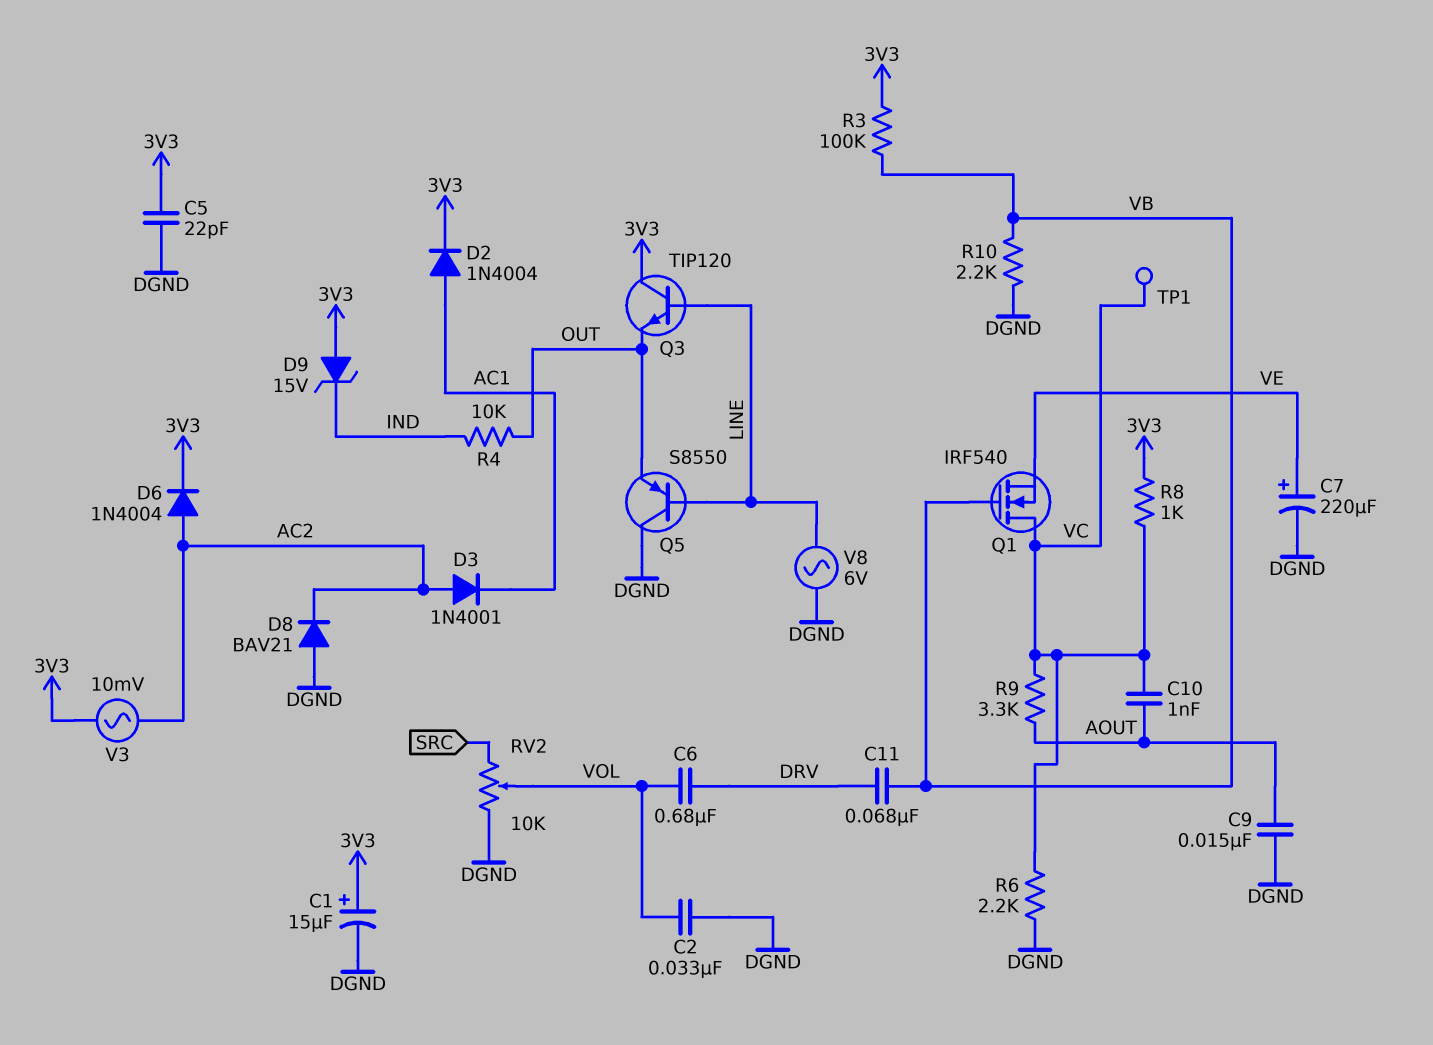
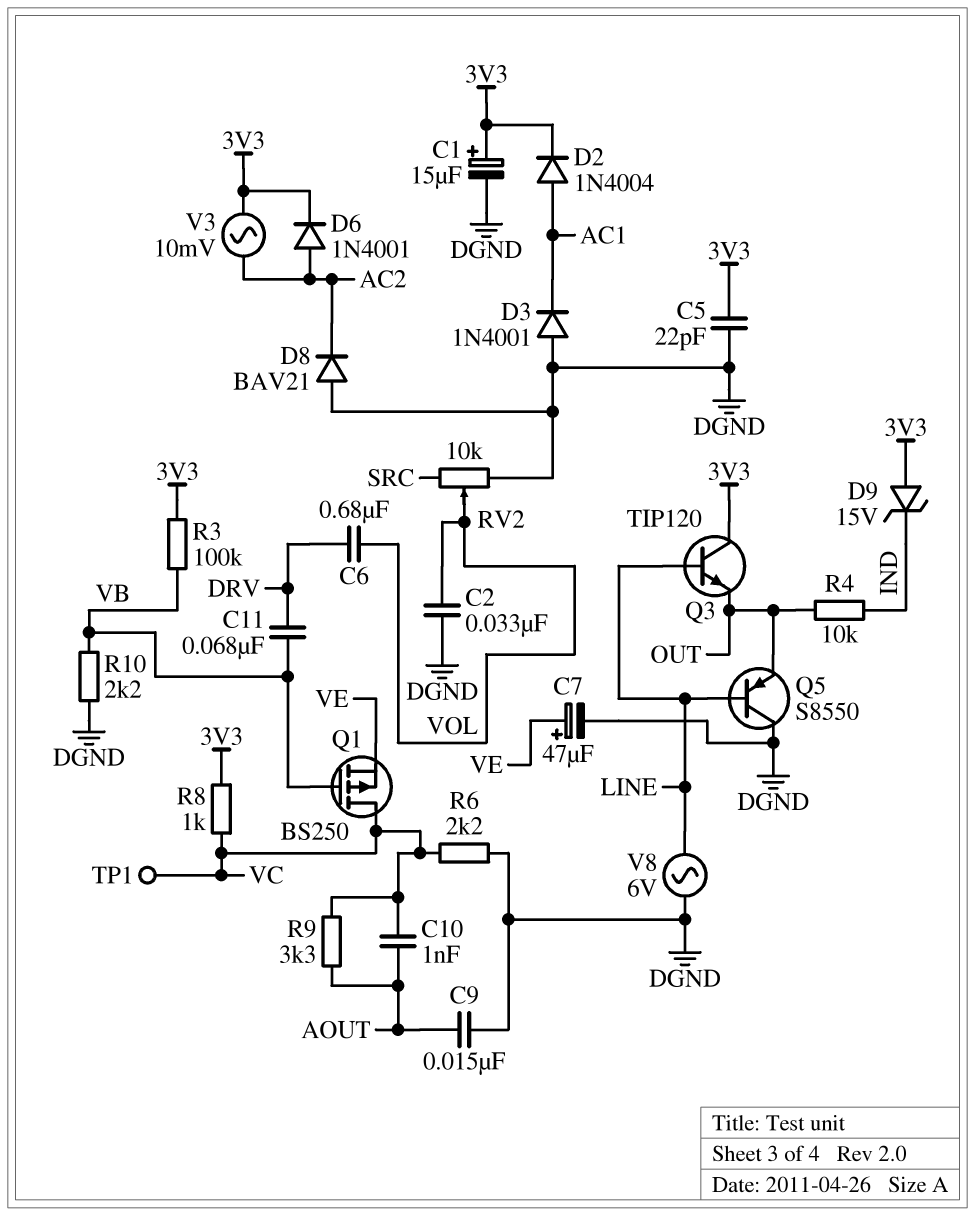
C7: 220uF (plus VE, minus DGND) -> 47uF (plus VE, minus DGND)
D3: diode 1N4001 (A AC2, K AC1) -> diode 1N4001 (A DGND, K AC1)
D6: diode 1N4004 (A AC2, K 3V3) -> diode 1N4001 (A AC2, K 3V3)
Q1: NMOS IRF540 (G VB, D VC, S VE) -> PMOS BS250 (G VB, D VC, S VE)

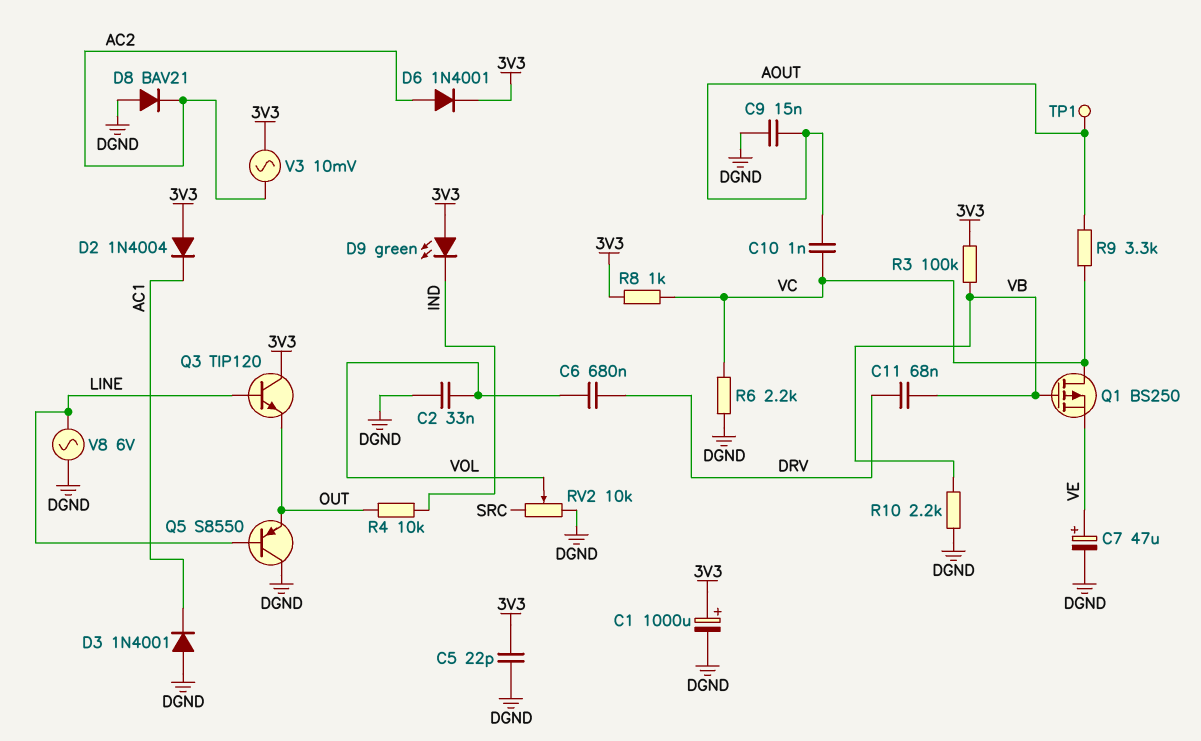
C1: 15uF (plus 3V3, minus DGND) -> 1000uF (plus 3V3, minus DGND)
D2: diode 1N4004 (A AC1, K 3V3) -> diode 1N4004 (A 3V3, K AC1)
D9: zener 15V (A 3V3, K IND) -> LED green (A 3V3, K IND)
TP1: test point (VC) -> test point (AOUT)

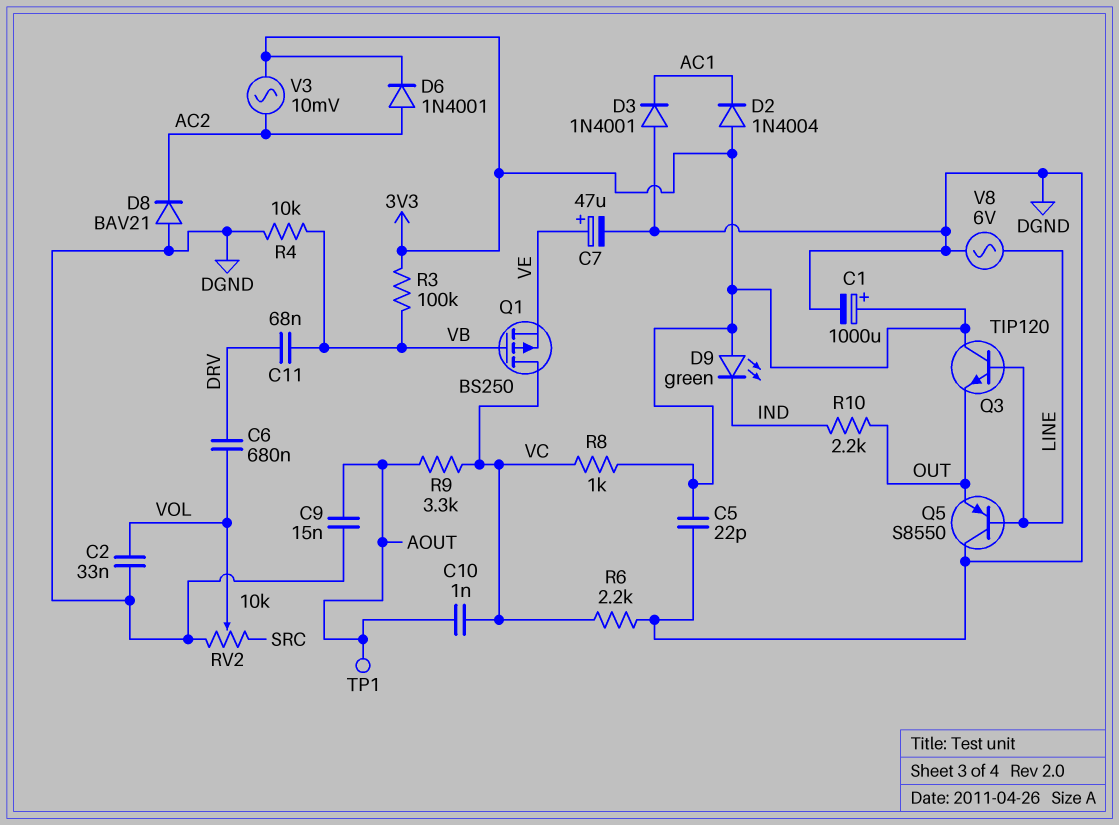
R4: 10k (IND, OUT) -> 10k (DGND, VB)
R10: 2.2k (DGND, VB) -> 2.2k (IND, OUT)

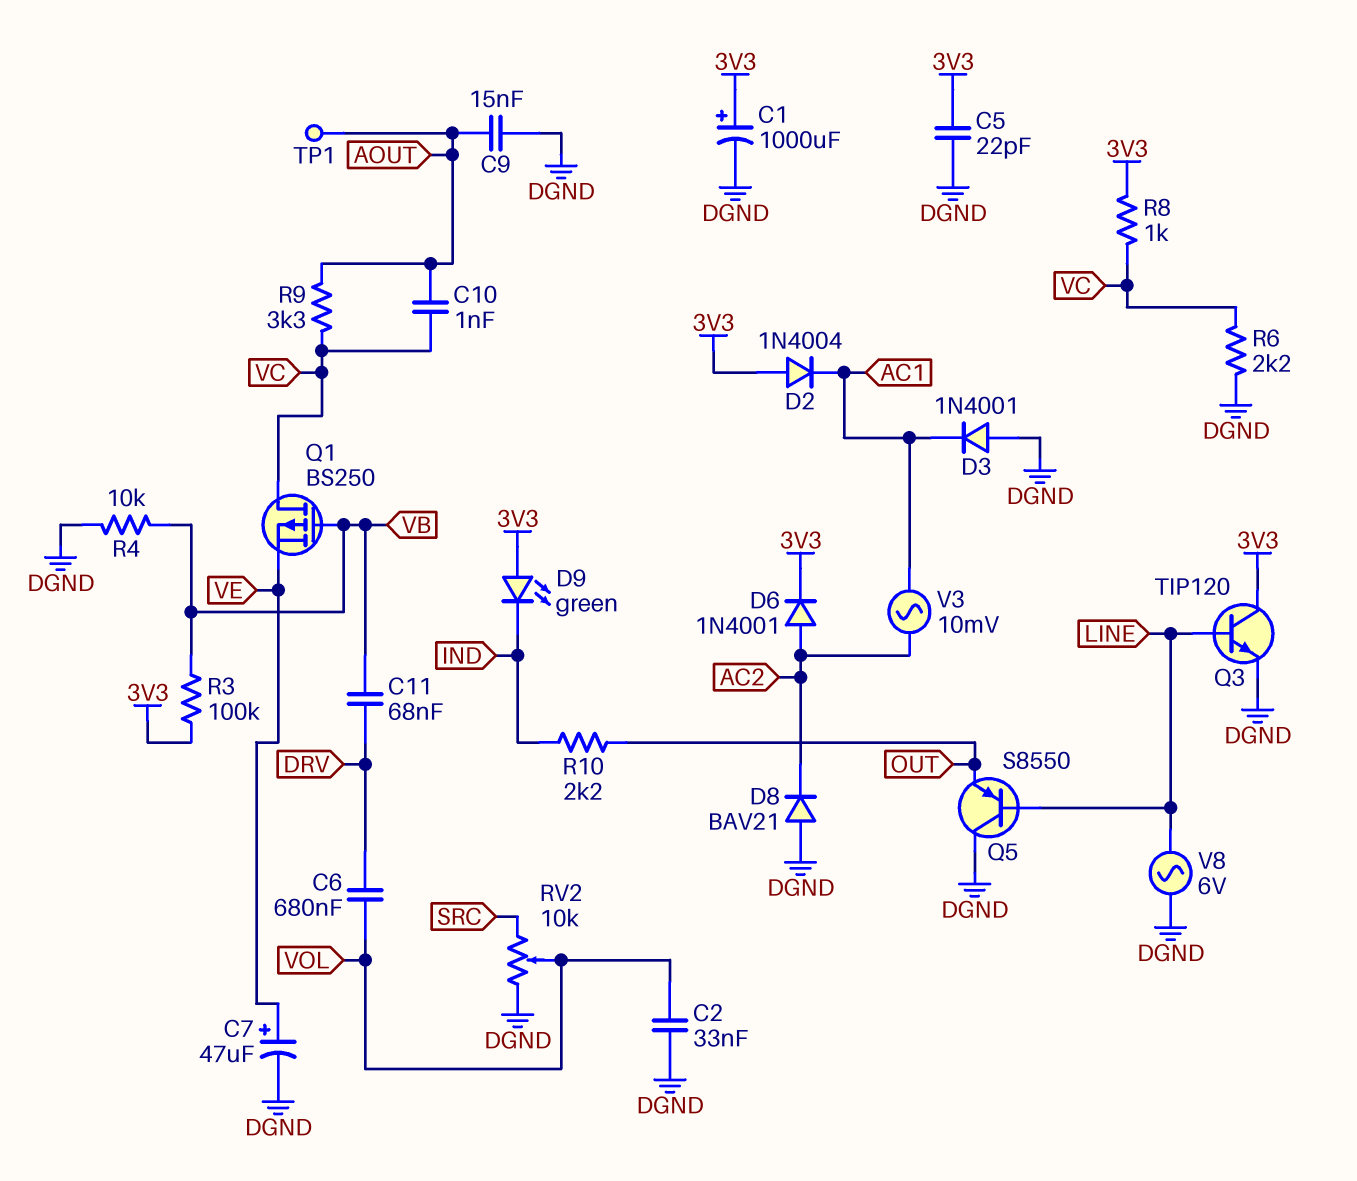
Q3: NPN TIP120 (B LINE, C 3V3, E OUT) -> NPN TIP120 (B LINE, C 3V3, E DGND)
V3: AC 10mV (3V3, AC2) -> AC 10mV (AC1, AC2)

